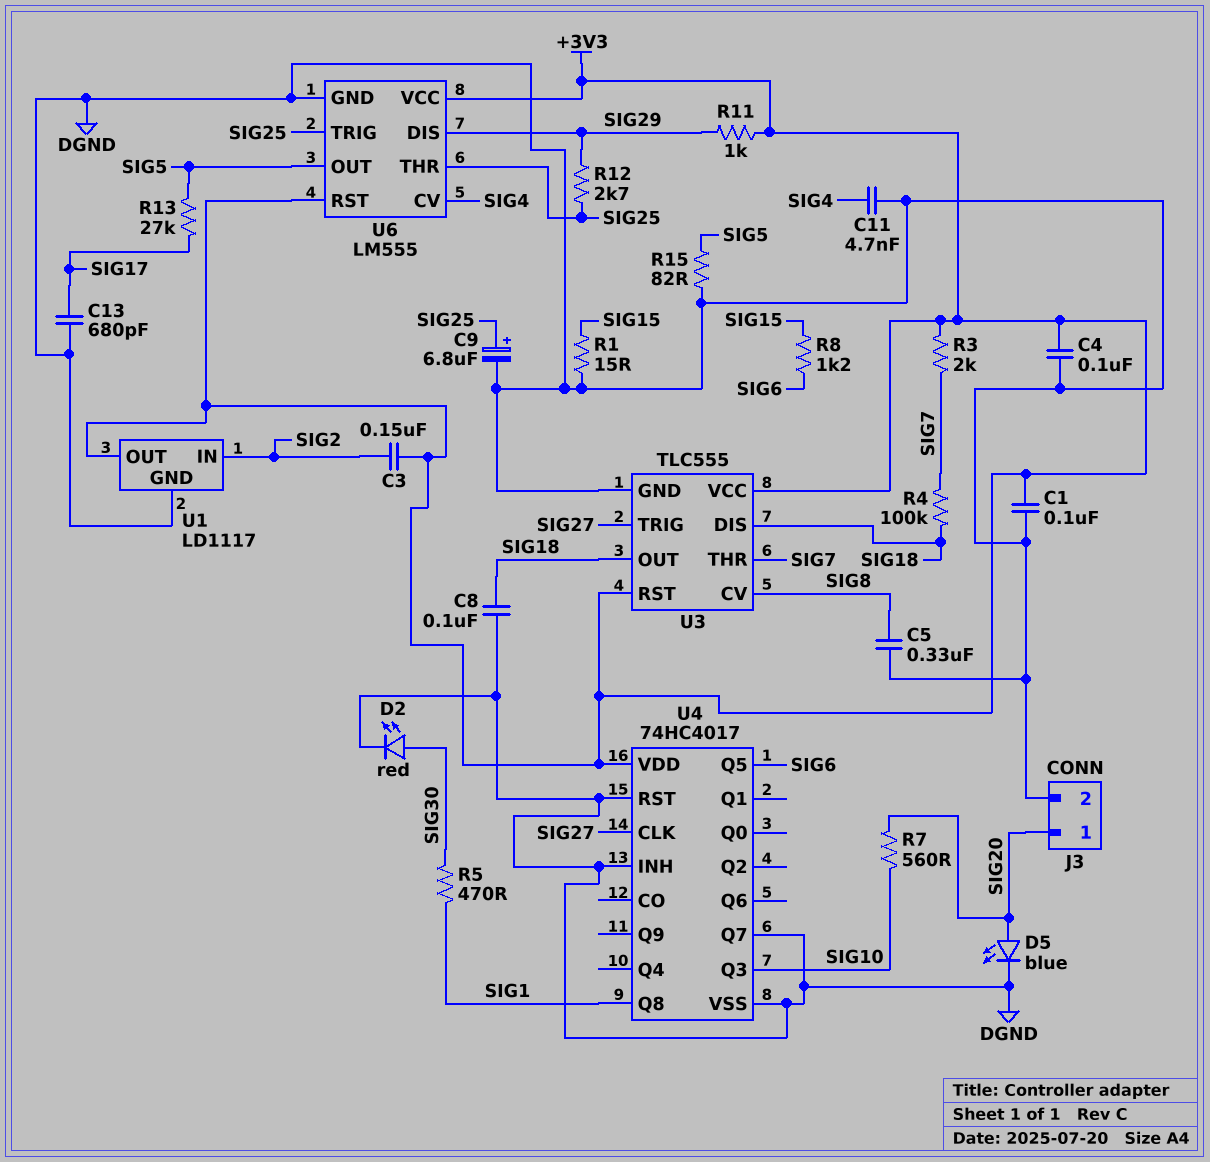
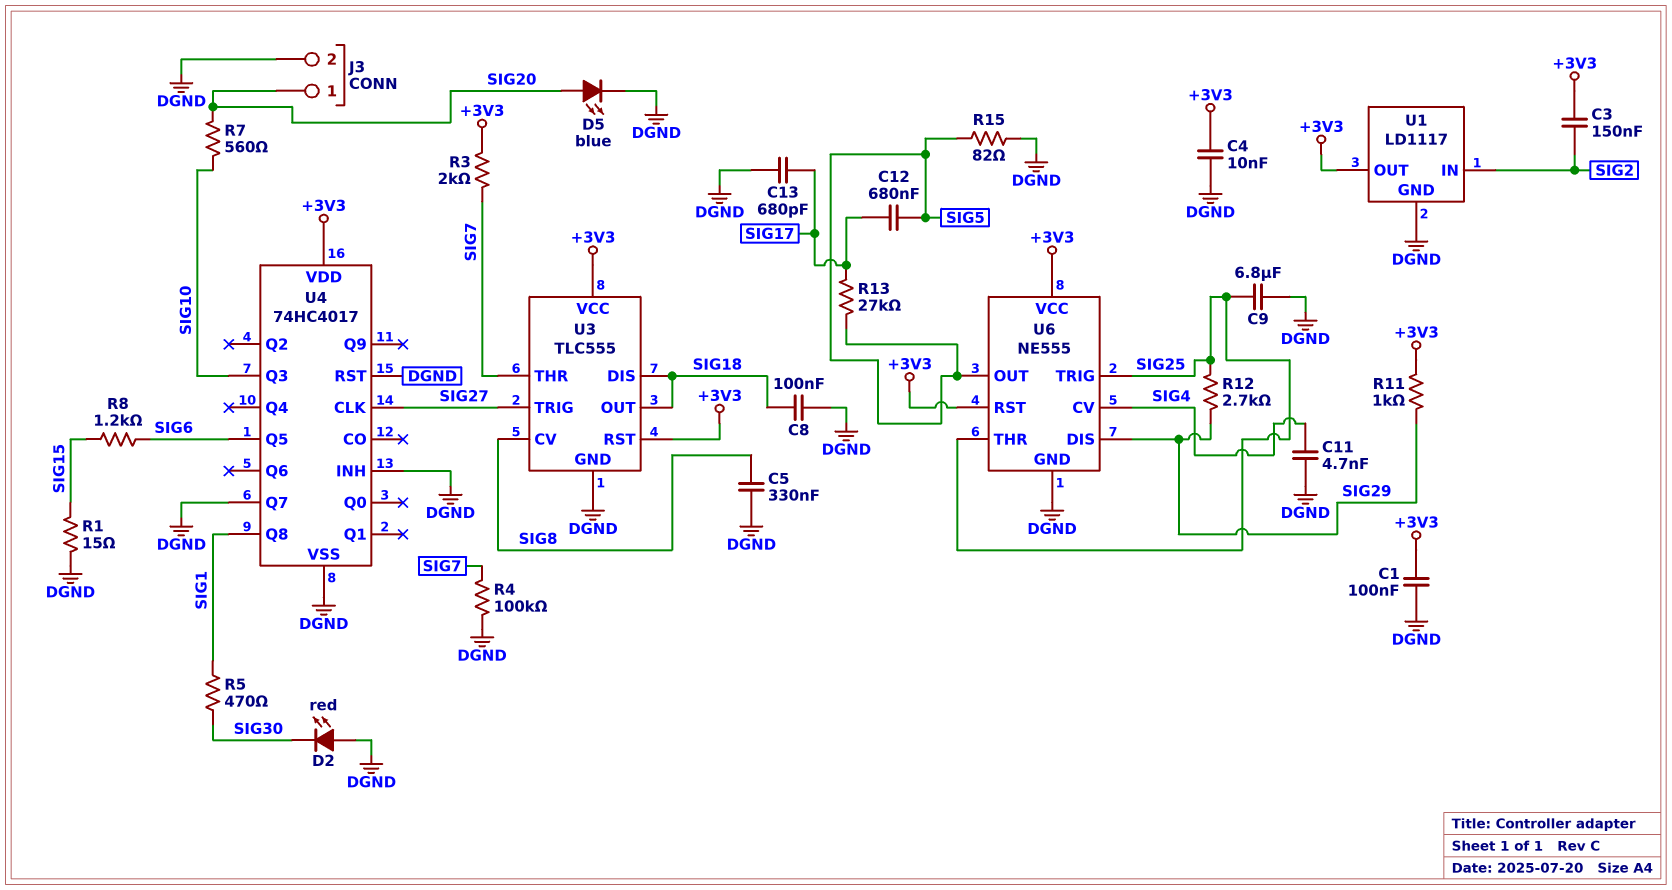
C4: 100nF (+3V3, DGND) -> 10nF (+3V3, DGND)
C9: 6.8uF (plus SIG25, minus DGND) -> 6.8uF (DGND, SIG25)
C12: none -> 680nF (SIG5, SIG17)
D2: LED red (A SIG30, K DGND) -> LED red (A DGND, K SIG30)
R4: 100k (SIG7, SIG18) -> 100k (DGND, SIG7)
U6: LM555 -> NE555

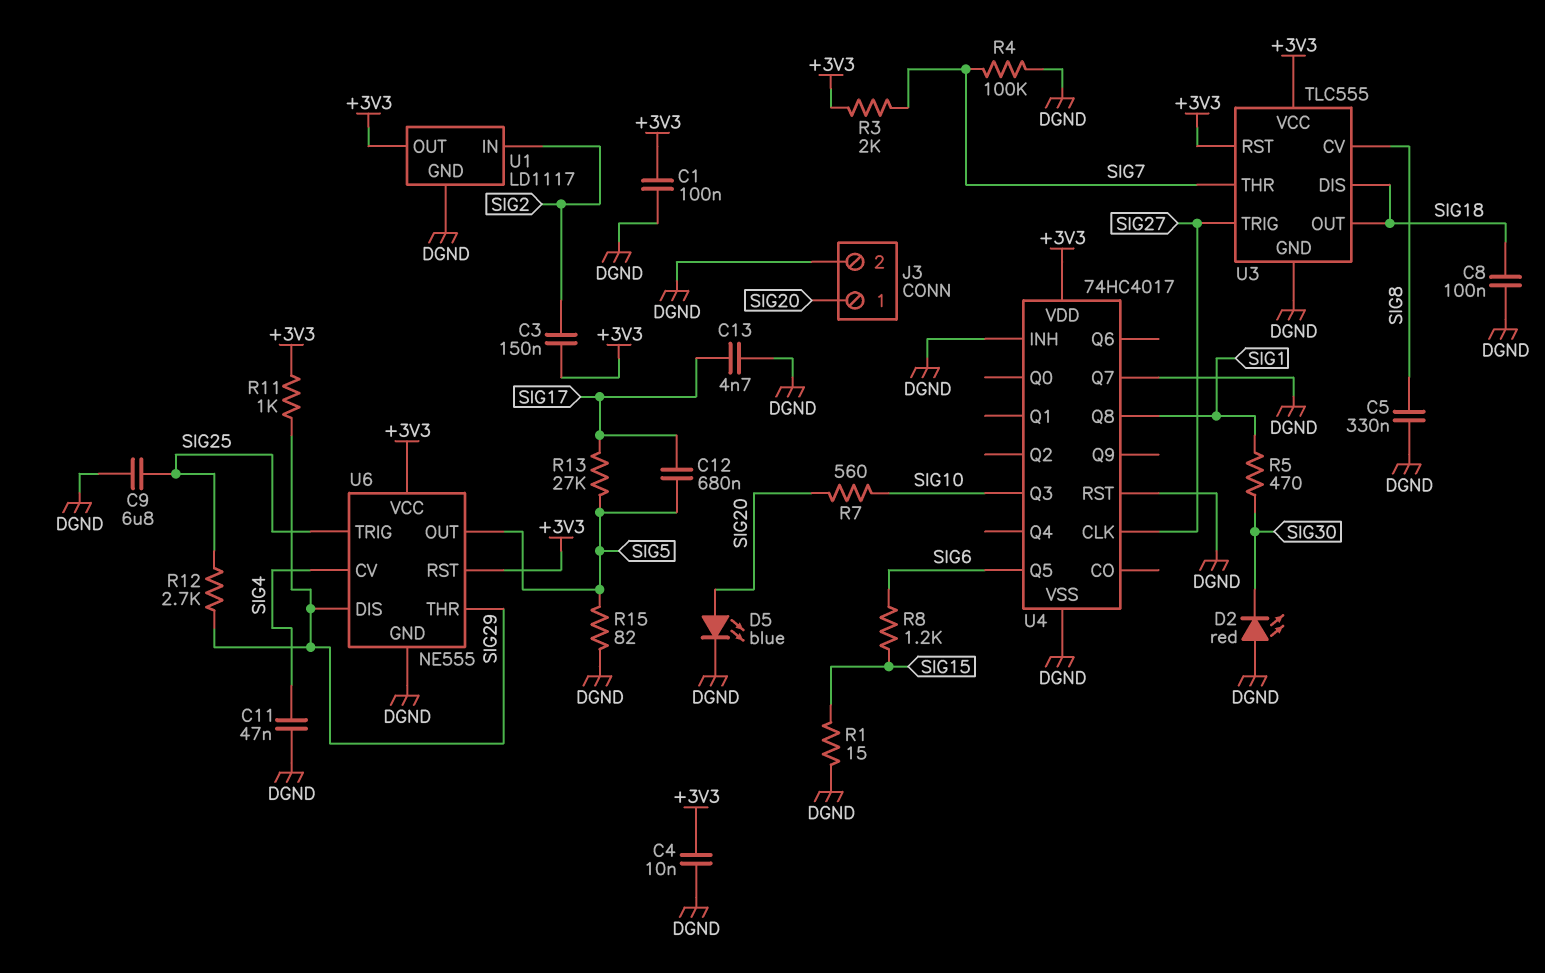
C11: 4.7nF (DGND, SIG4) -> 47nF (DGND, SIG4)
C13: 680pF (DGND, SIG17) -> 4.7nF (DGND, SIG17)
U6 pin THR: SIG25 -> SIG29

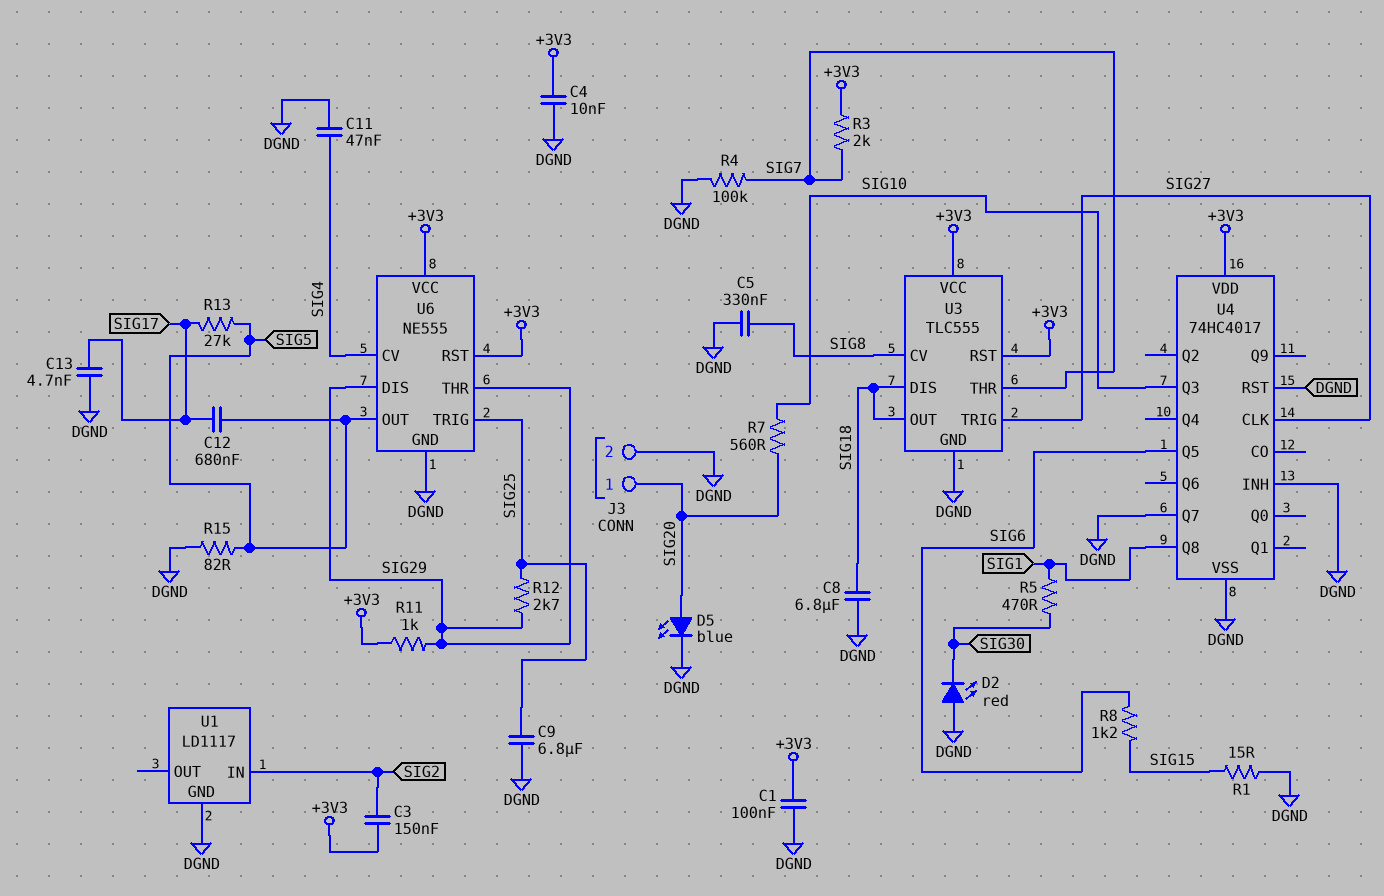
C8: 100nF (DGND, SIG18) -> 6.8uF (DGND, SIG18)
U1 pin OUT: +3V3 -> none

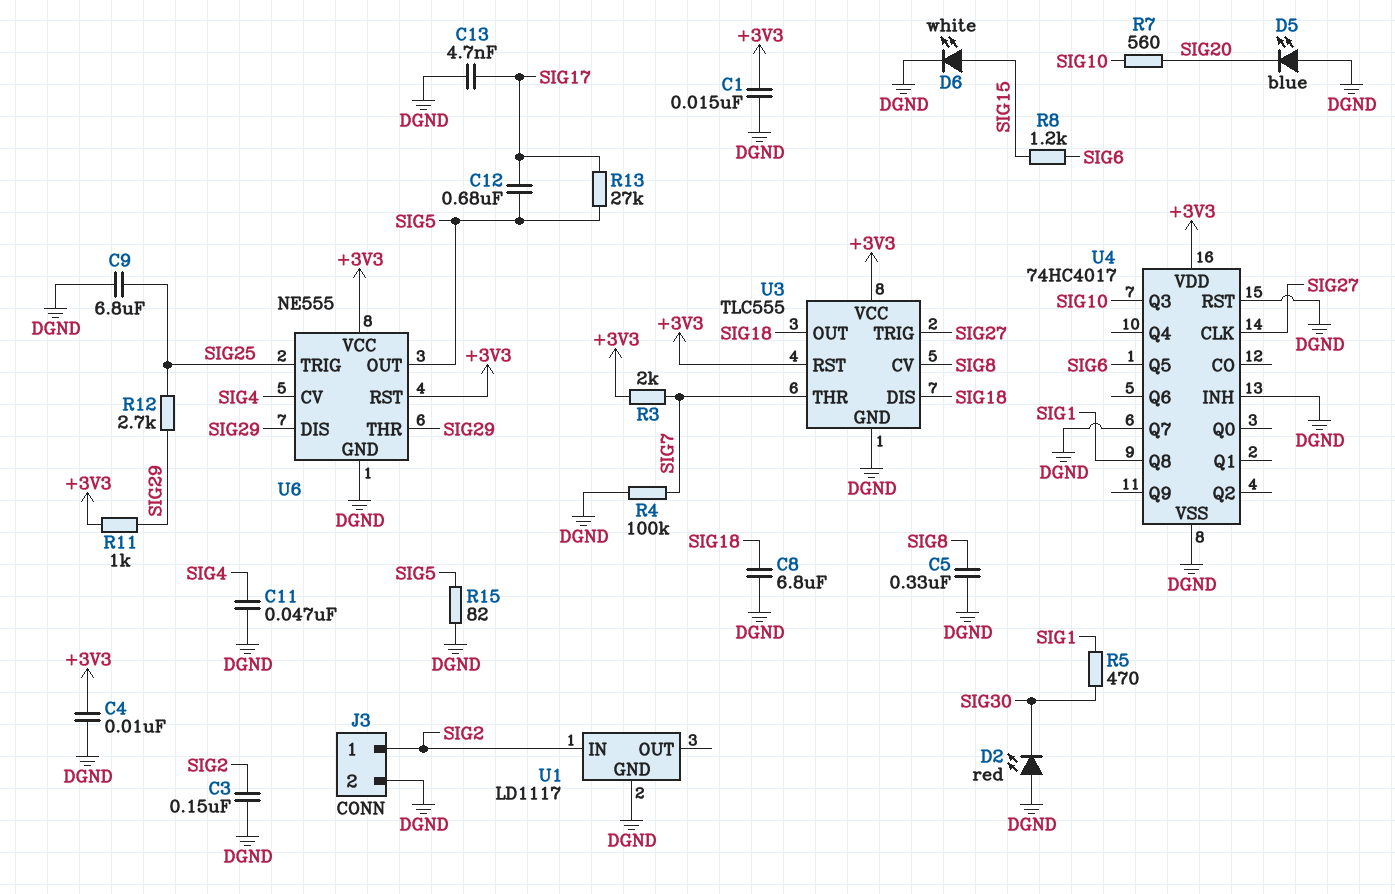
C1: 100nF (+3V3, DGND) -> 15nF (+3V3, DGND)
C3: 150nF (+3V3, SIG2) -> 150nF (DGND, SIG2)
D5: LED blue (A SIG20, K DGND) -> LED blue (A DGND, K SIG20)
D6: none -> LED white (A SIG15, K DGND)
J3 pin 1: SIG20 -> SIG2
R1: 15 (DGND, SIG15) -> none

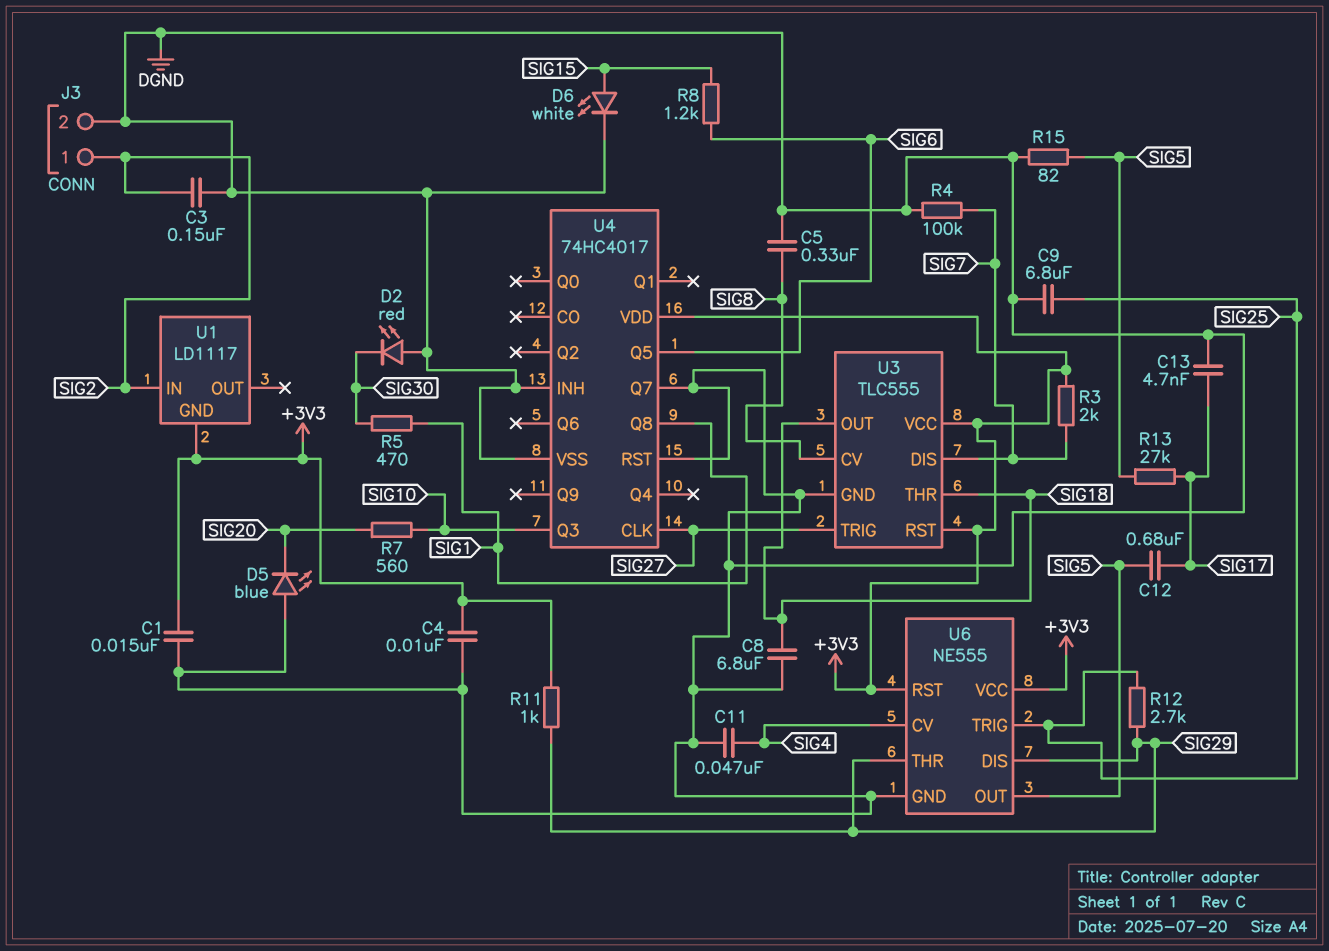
U1 pin GND: DGND -> +3V3
U3 pin DIS: SIG18 -> SIG7
U3 pin THR: SIG7 -> SIG18

